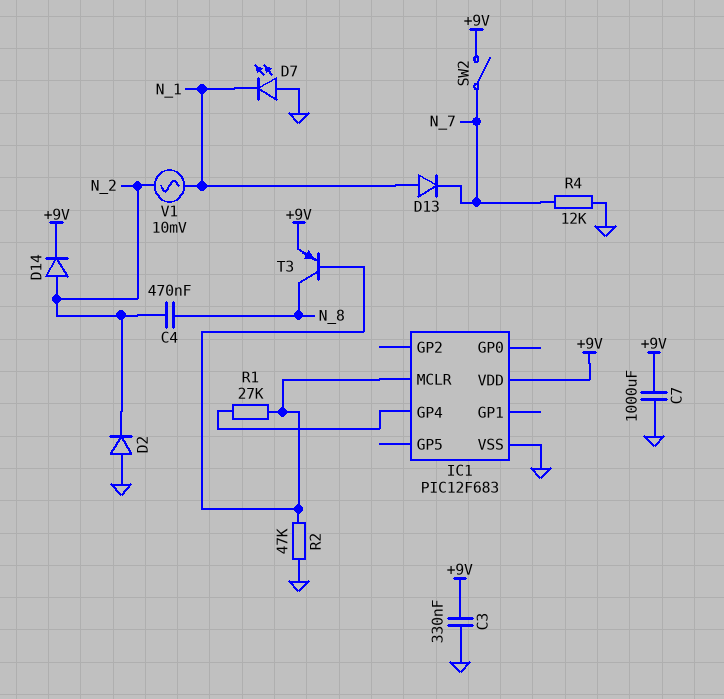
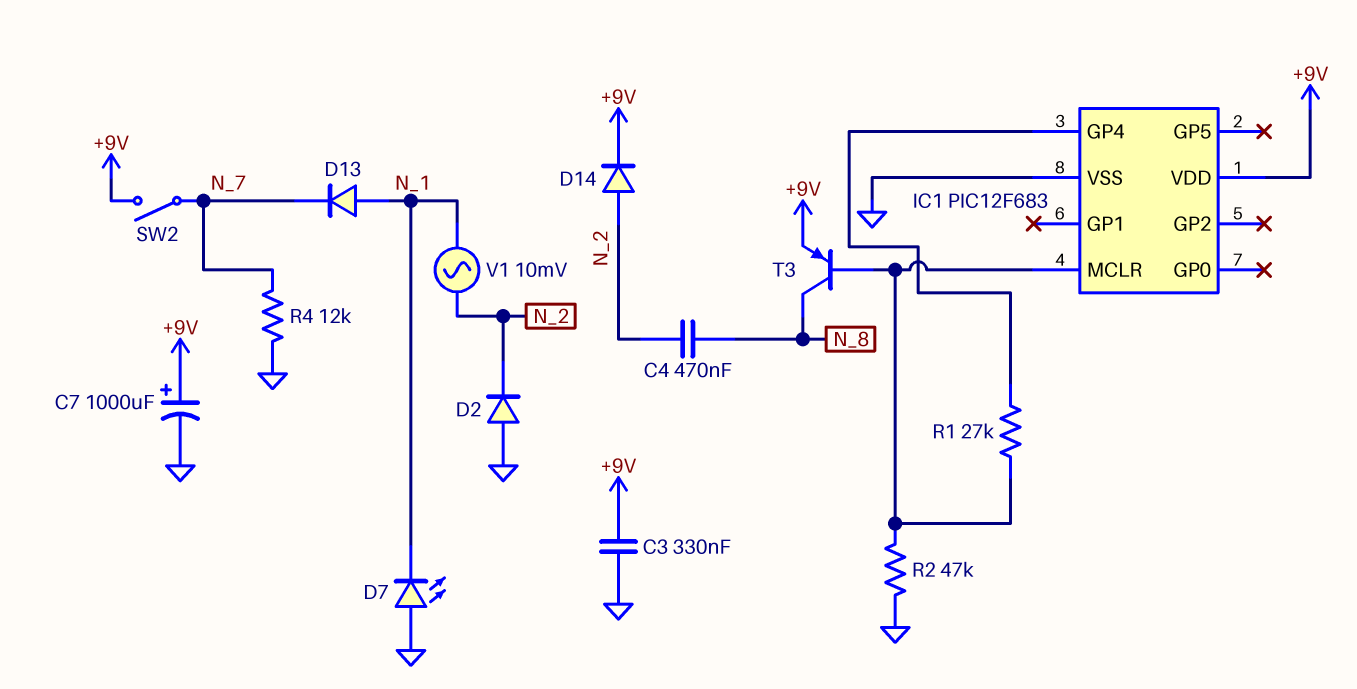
C7: 1000uF (+9V, GND) -> 1000uF (plus +9V, minus GND)

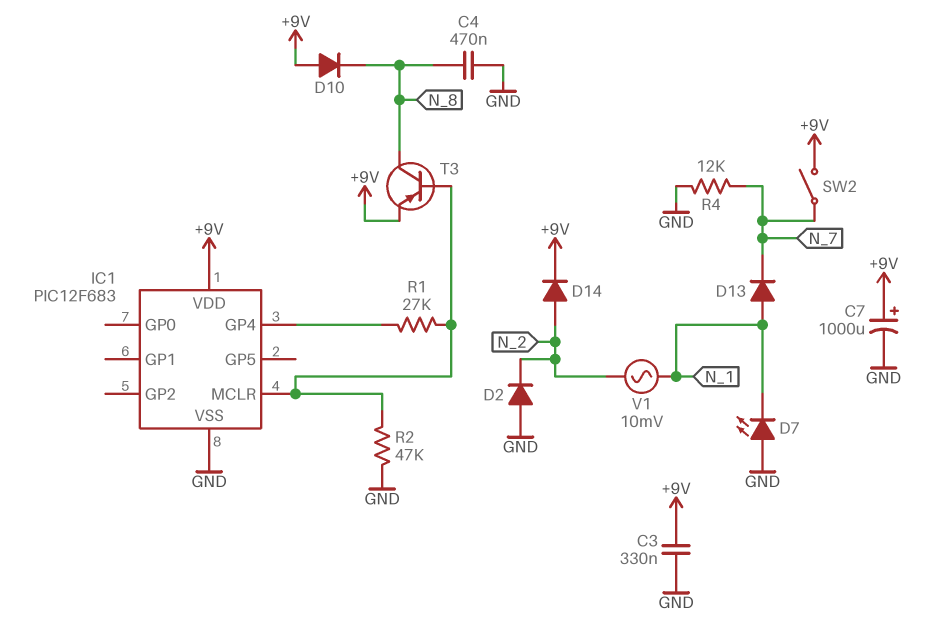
C4: 470nF (N_2, N_8) -> 470nF (GND, N_8)
D10: none -> diode (A +9V, K N_8)

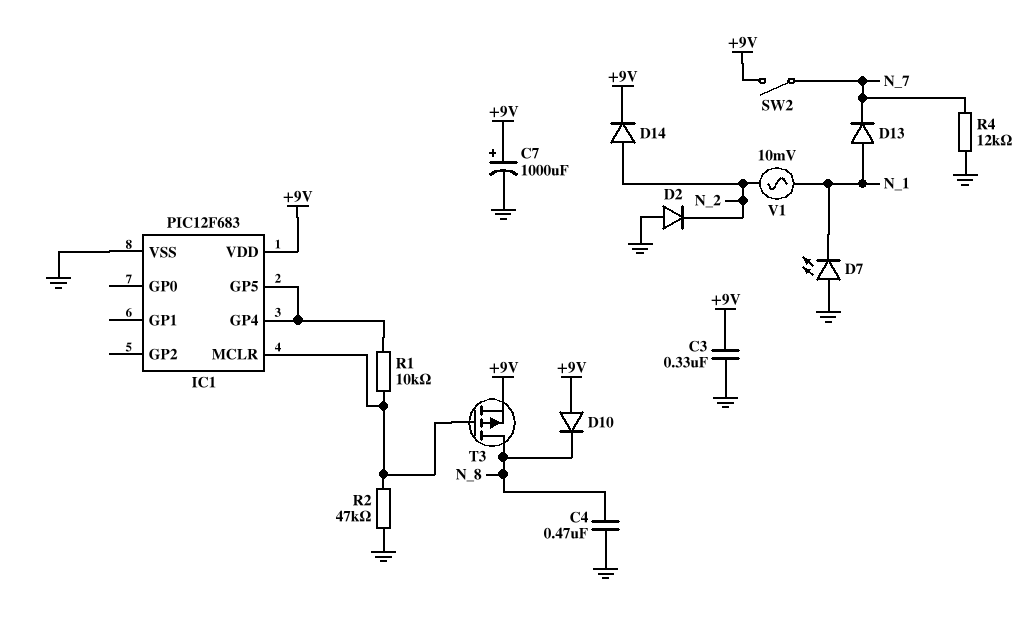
IC1 pin GP5: none -> IC1/GP4
R1: 27k (IC1/GP4, IC1/MCLR) -> 10k (IC1/GP4, IC1/MCLR)
T3: PNP (B IC1/MCLR, C N_8, E +9V) -> PMOS (G IC1/MCLR, D N_8, S +9V)

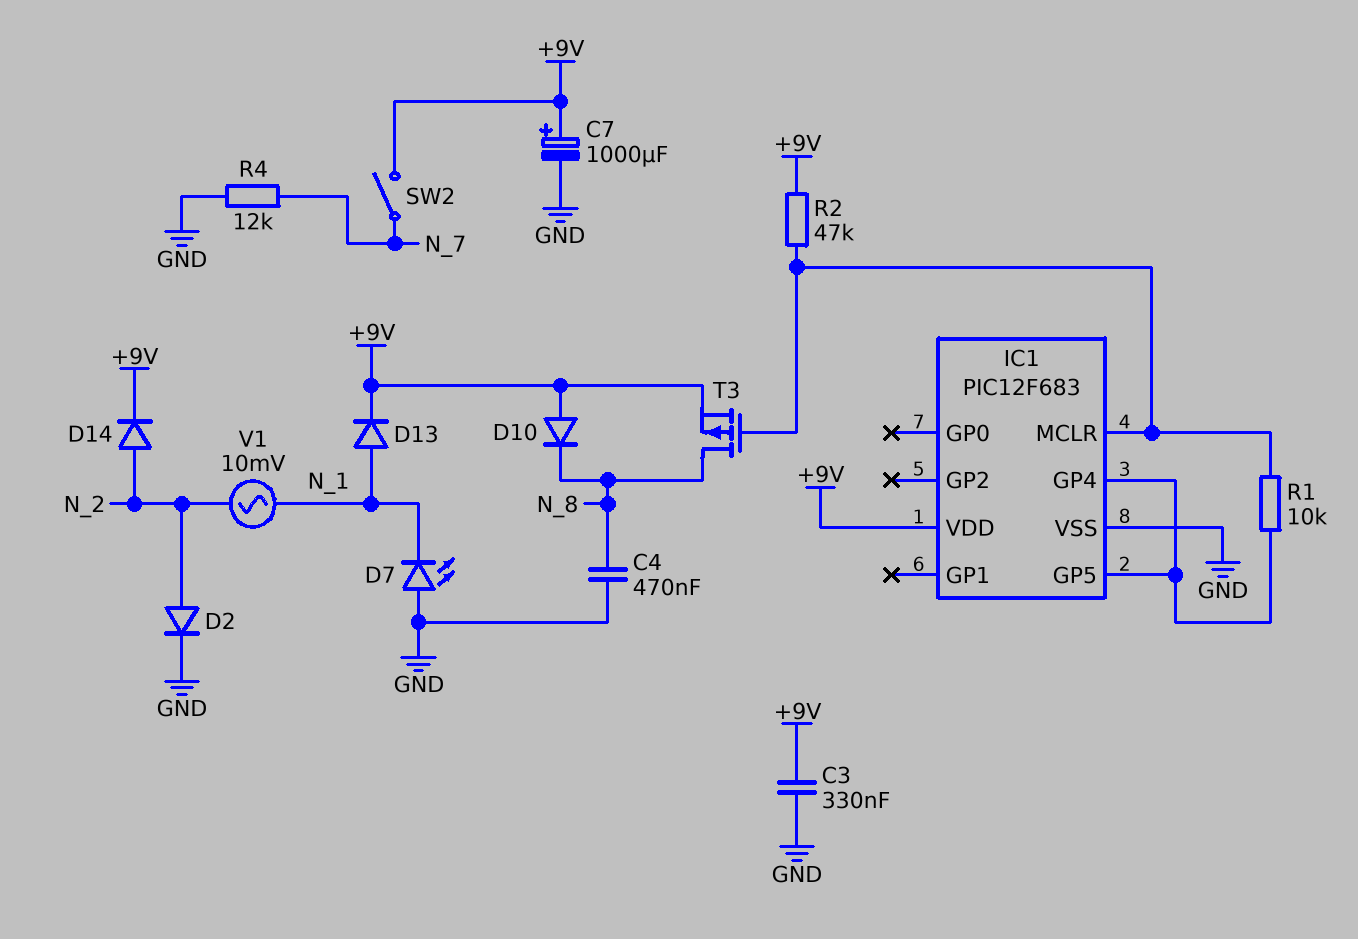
D2: diode (A GND, K N_2) -> diode (A N_2, K GND)
D13: diode (A N_1, K N_7) -> diode (A N_1, K +9V)
R2: 47k (GND, IC1/MCLR) -> 47k (+9V, IC1/MCLR)

